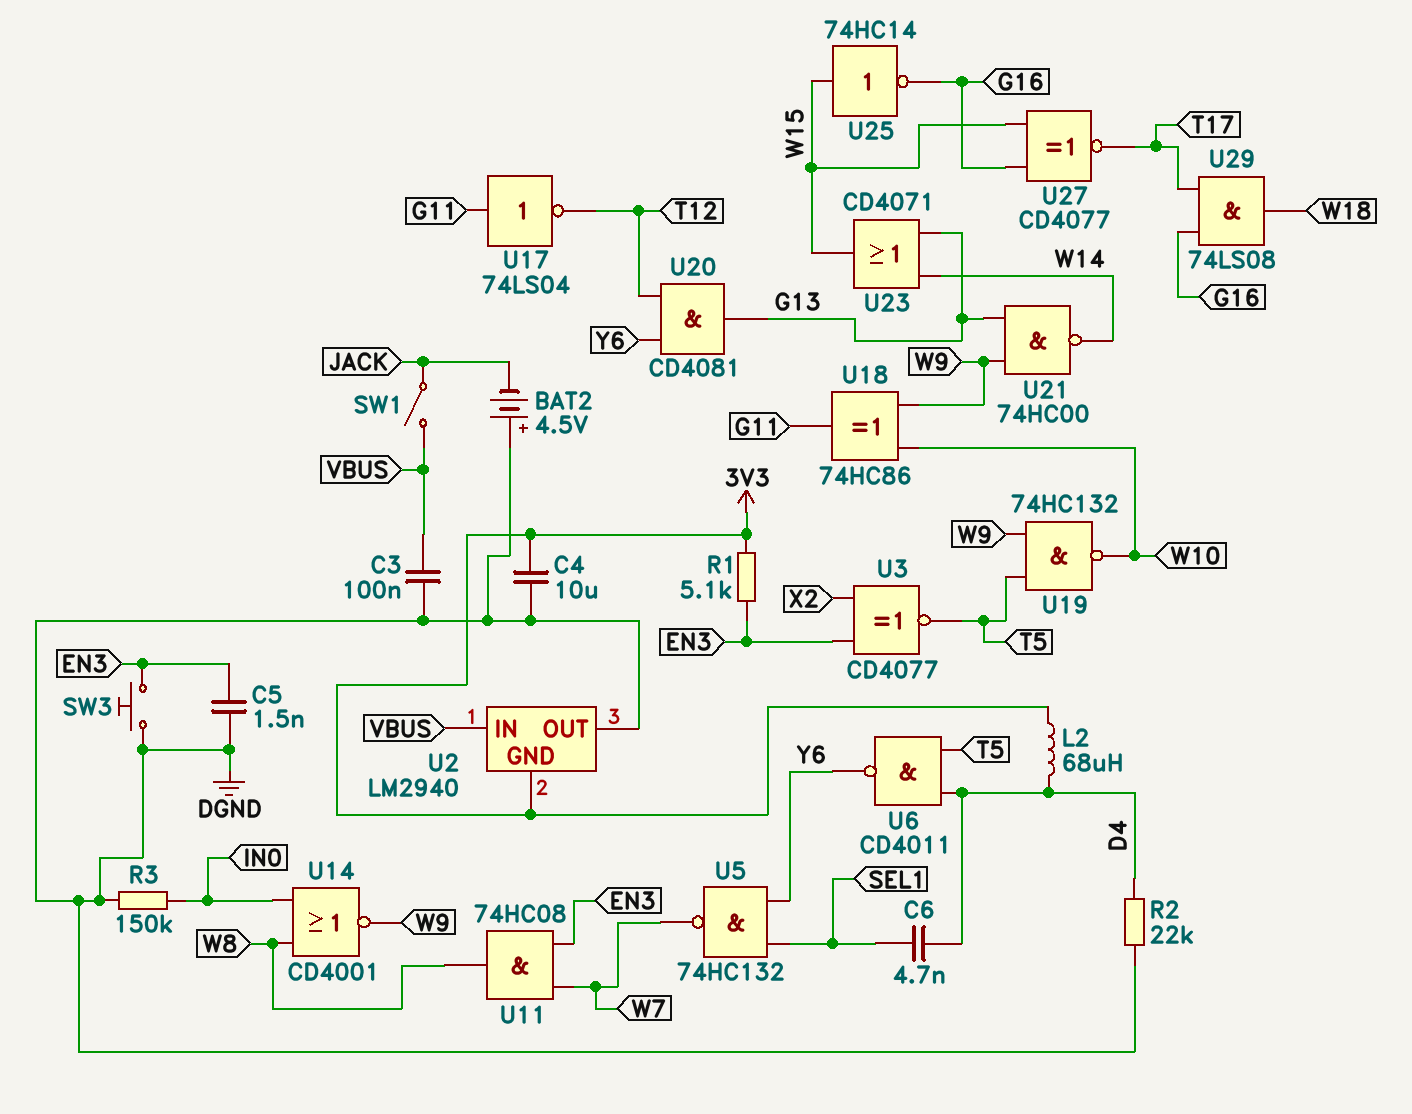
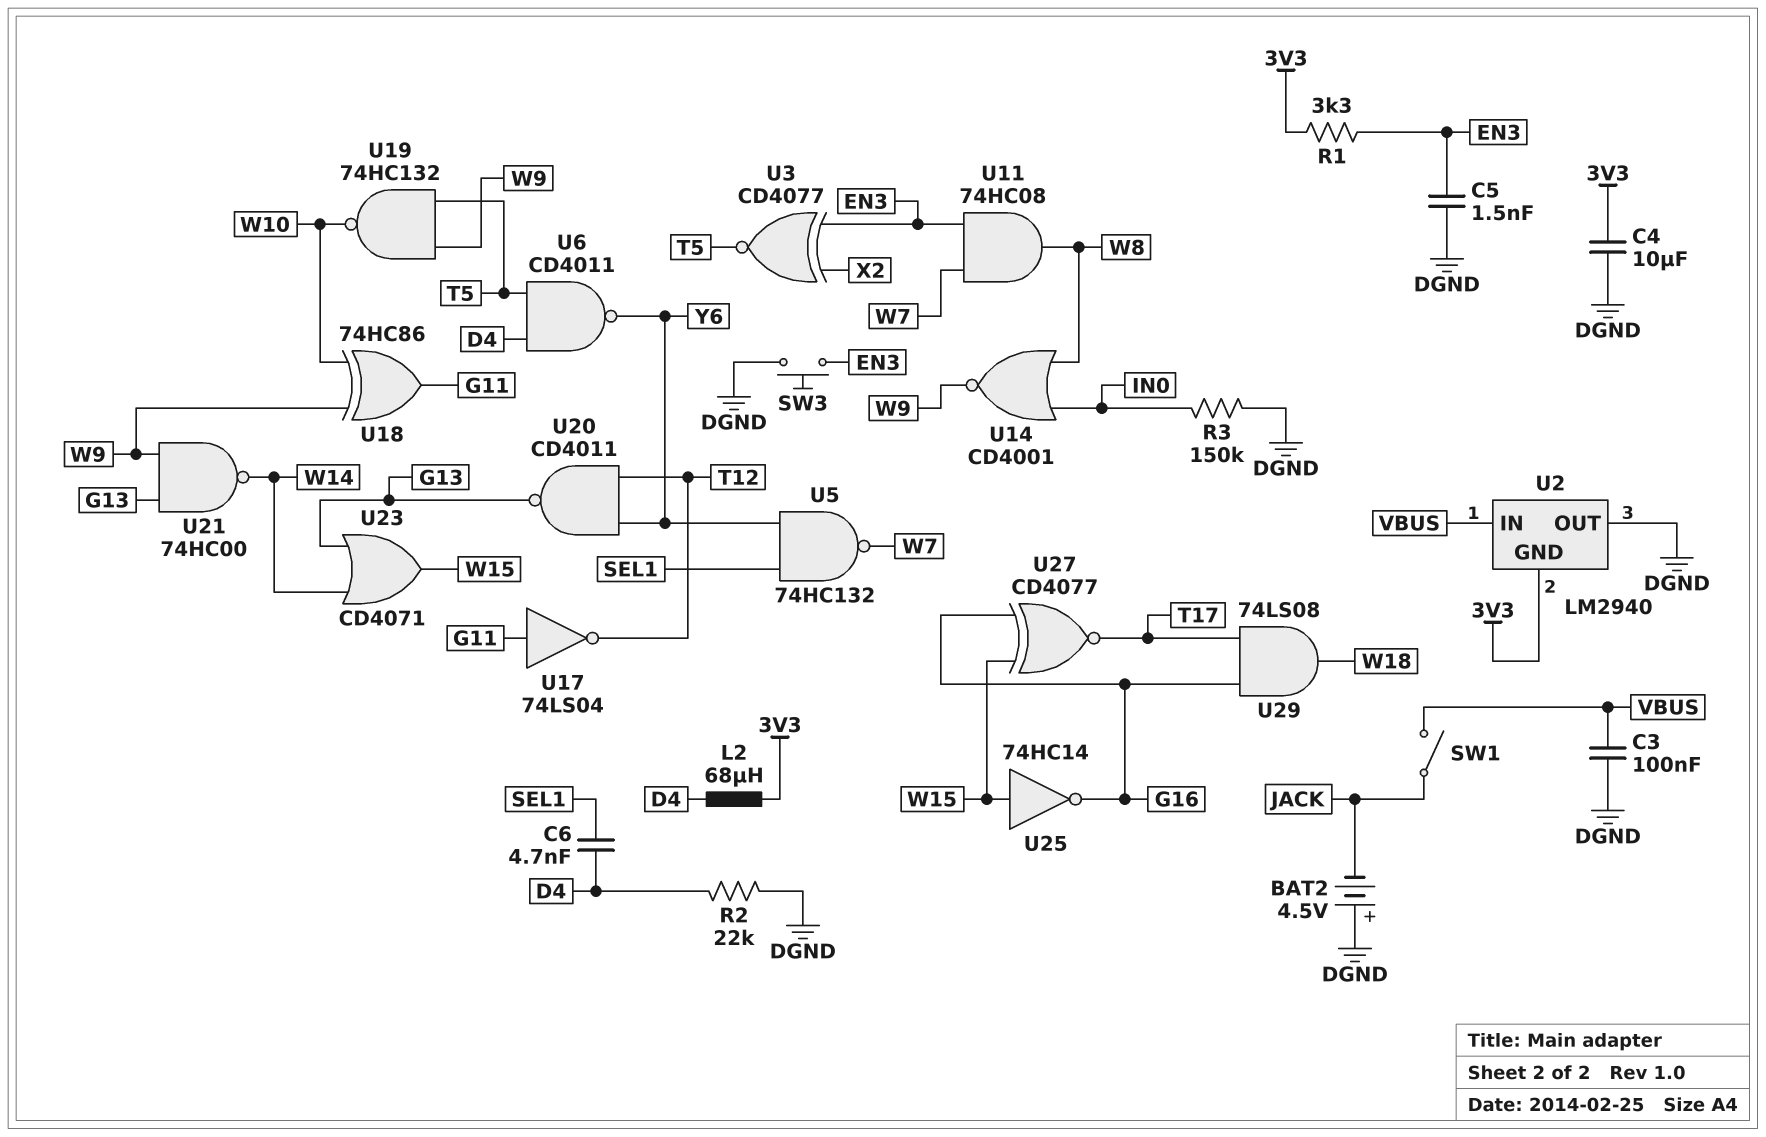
R1: 5.1k (3V3, EN3) -> 3.3k (3V3, EN3)
U20: AND CD4081 (in T12, in Y6, out G13) -> NAND CD4011 (in T12, in Y6, out G13)

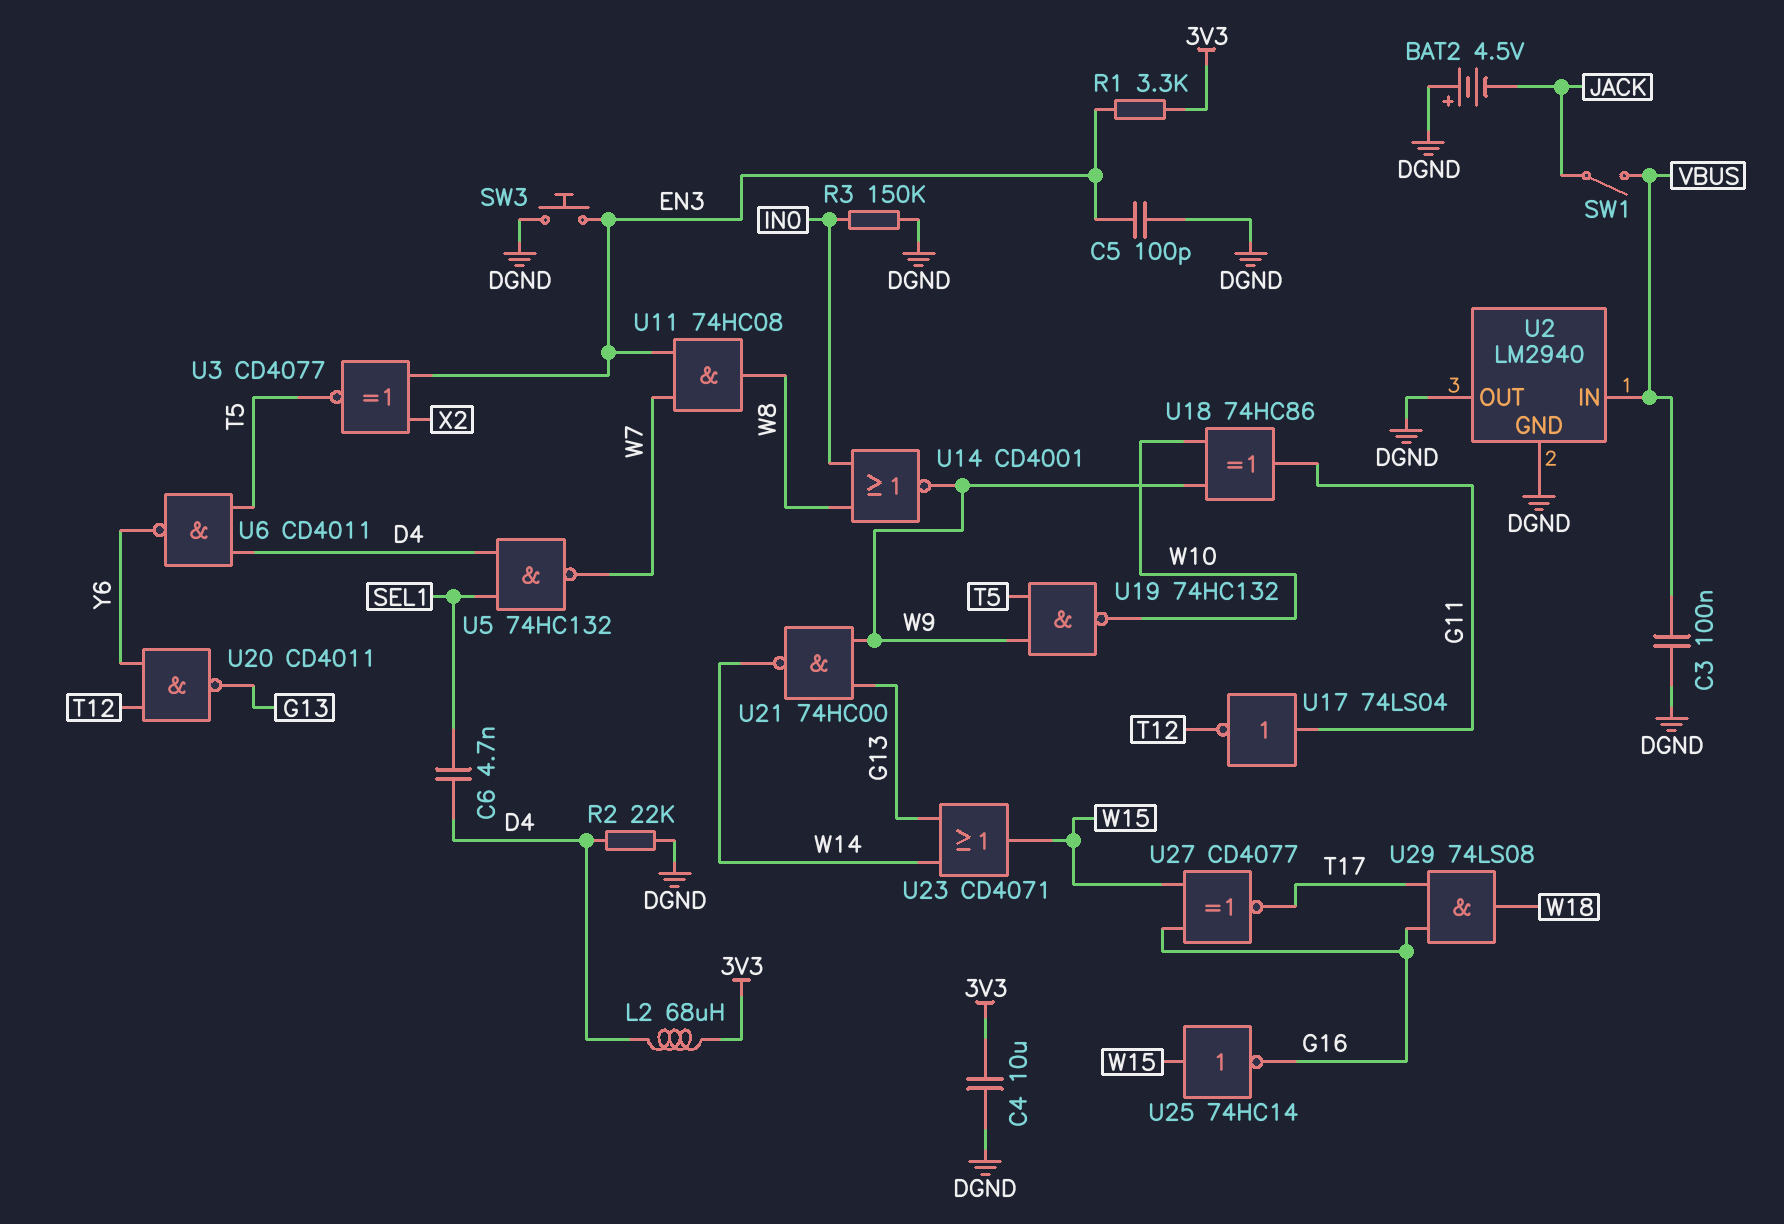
C5: 1.5nF (DGND, EN3) -> 100pF (DGND, EN3)
U2 pin GND: 3V3 -> DGND
U5: NAND 74HC132 (in SEL1, in Y6, out W7) -> NAND 74HC132 (in D4, in SEL1, out W7)

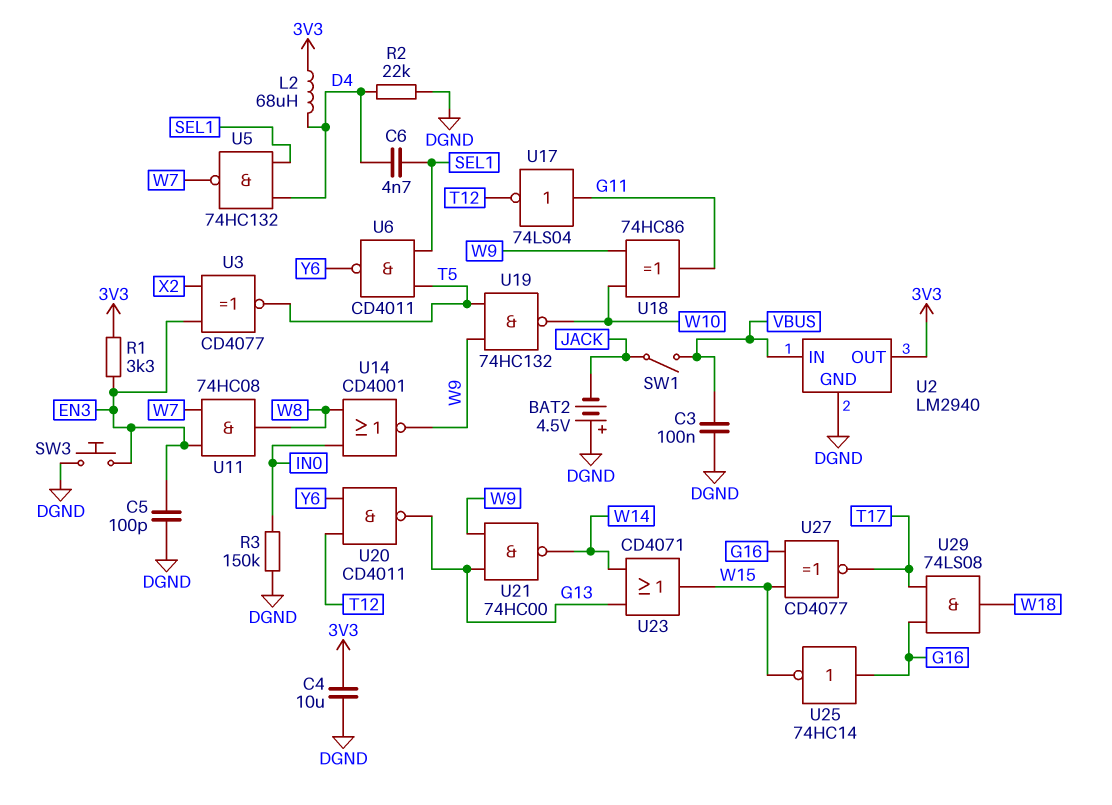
U2 pin OUT: DGND -> 3V3
U6: NAND CD4011 (in D4, in T5, out Y6) -> NAND CD4011 (in SEL1, in T5, out Y6)
U25: NOT 74HC14 (in W15, out G16) -> NOT 74HC14 (in G16, out W15)

